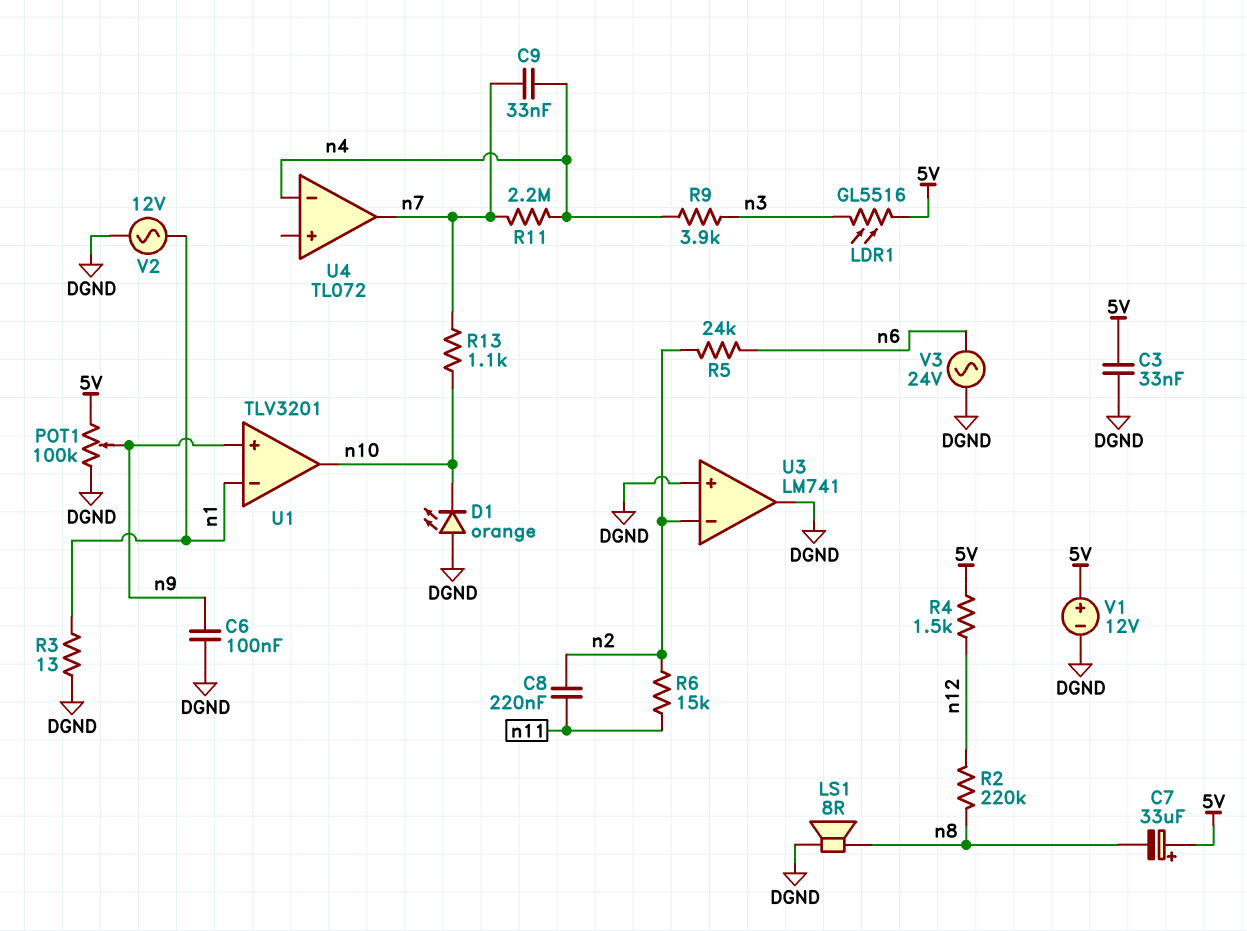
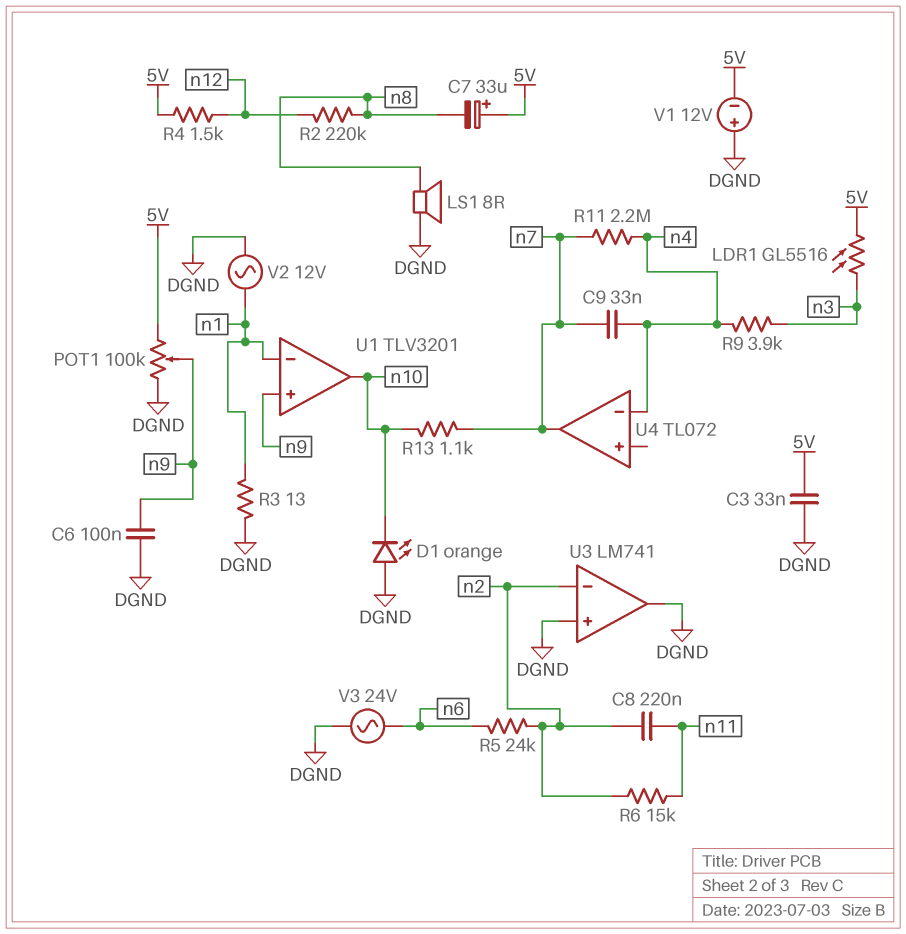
V1: 12V (plus 5V, minus DGND) -> 12V (plus DGND, minus 5V)

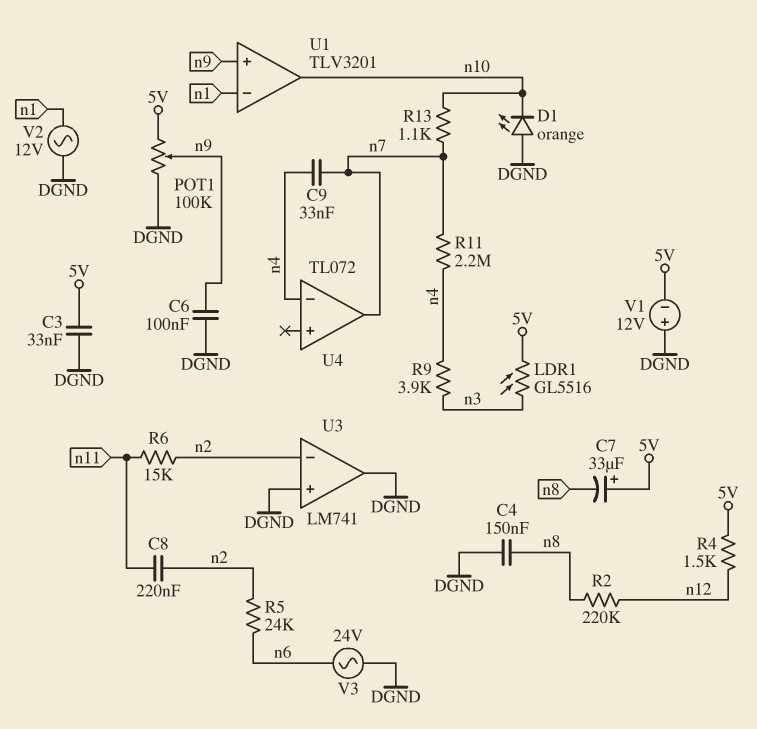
C4: none -> 150nF (DGND, n8)
LS1: speaker 8R (DGND, n8) -> none
R3: 13 (DGND, n1) -> none

